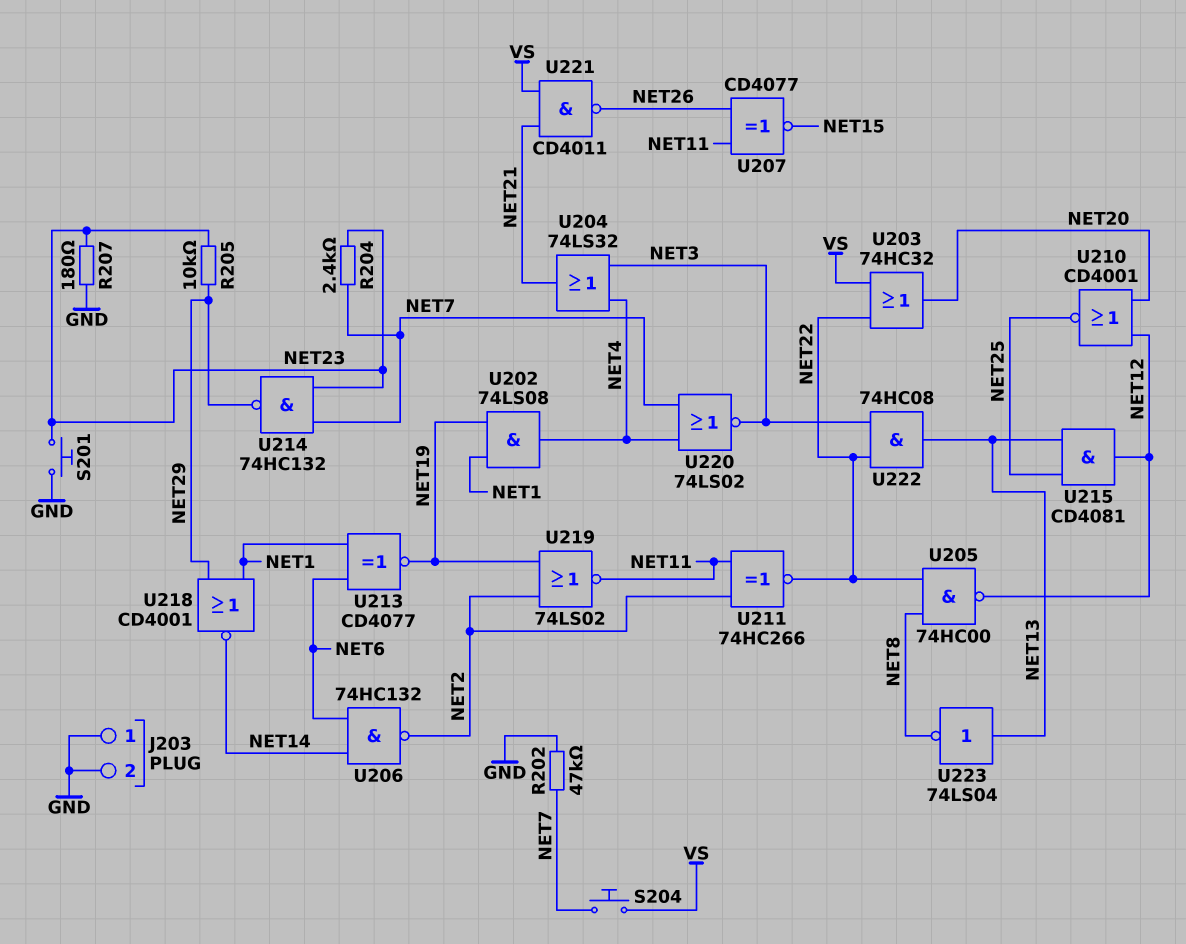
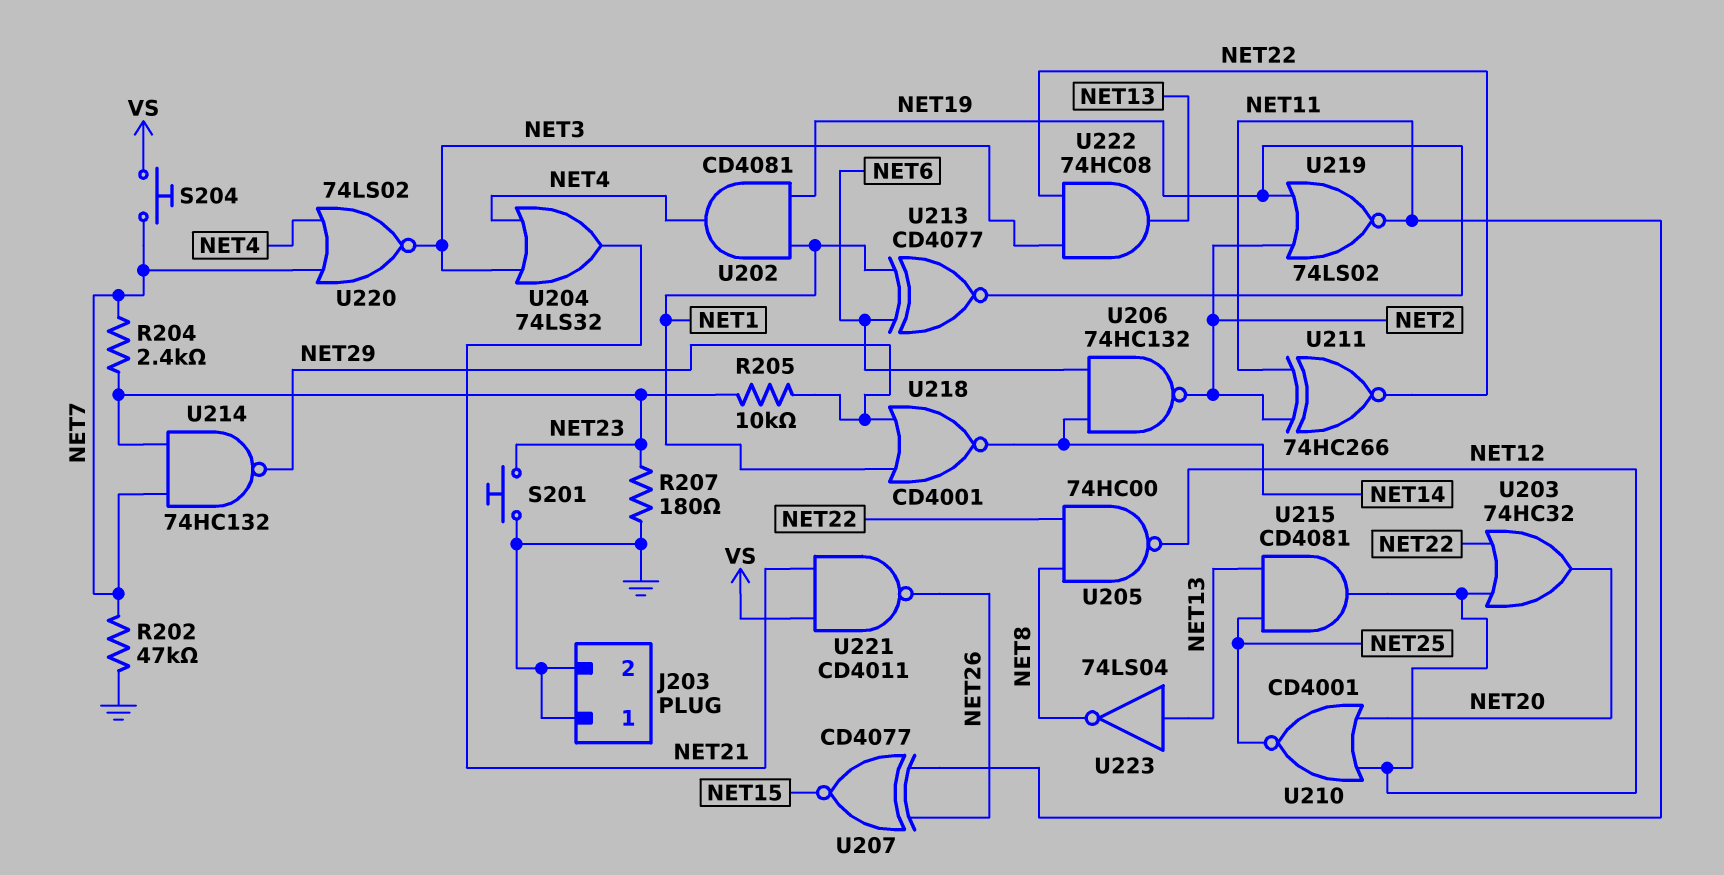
U202: AND 74LS08 (in NET1, in NET19, out NET4) -> AND CD4081 (in NET1, in NET19, out NET4)
U203: OR 74HC32 (in NET22, in VS, out NET20) -> OR 74HC32 (in NET12, in NET22, out NET20)

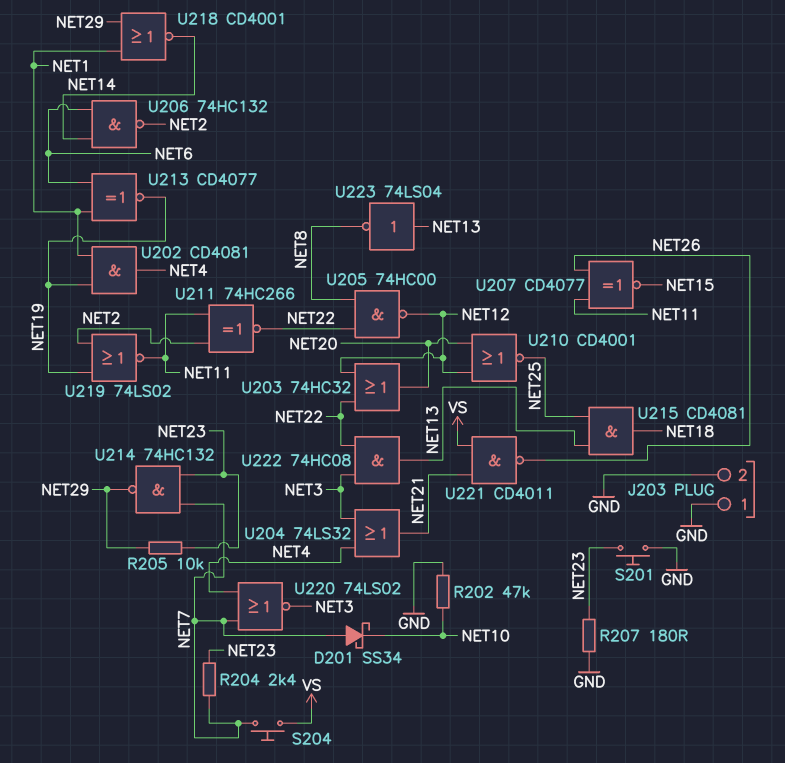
D201: none -> schottky SS34 (A NET7, K NET10)
R202: 47k (GND, NET7) -> 47k (GND, NET10)
U215: AND CD4081 (in NET13, in NET25, out NET12) -> AND CD4081 (in NET13, in NET25, out NET18)

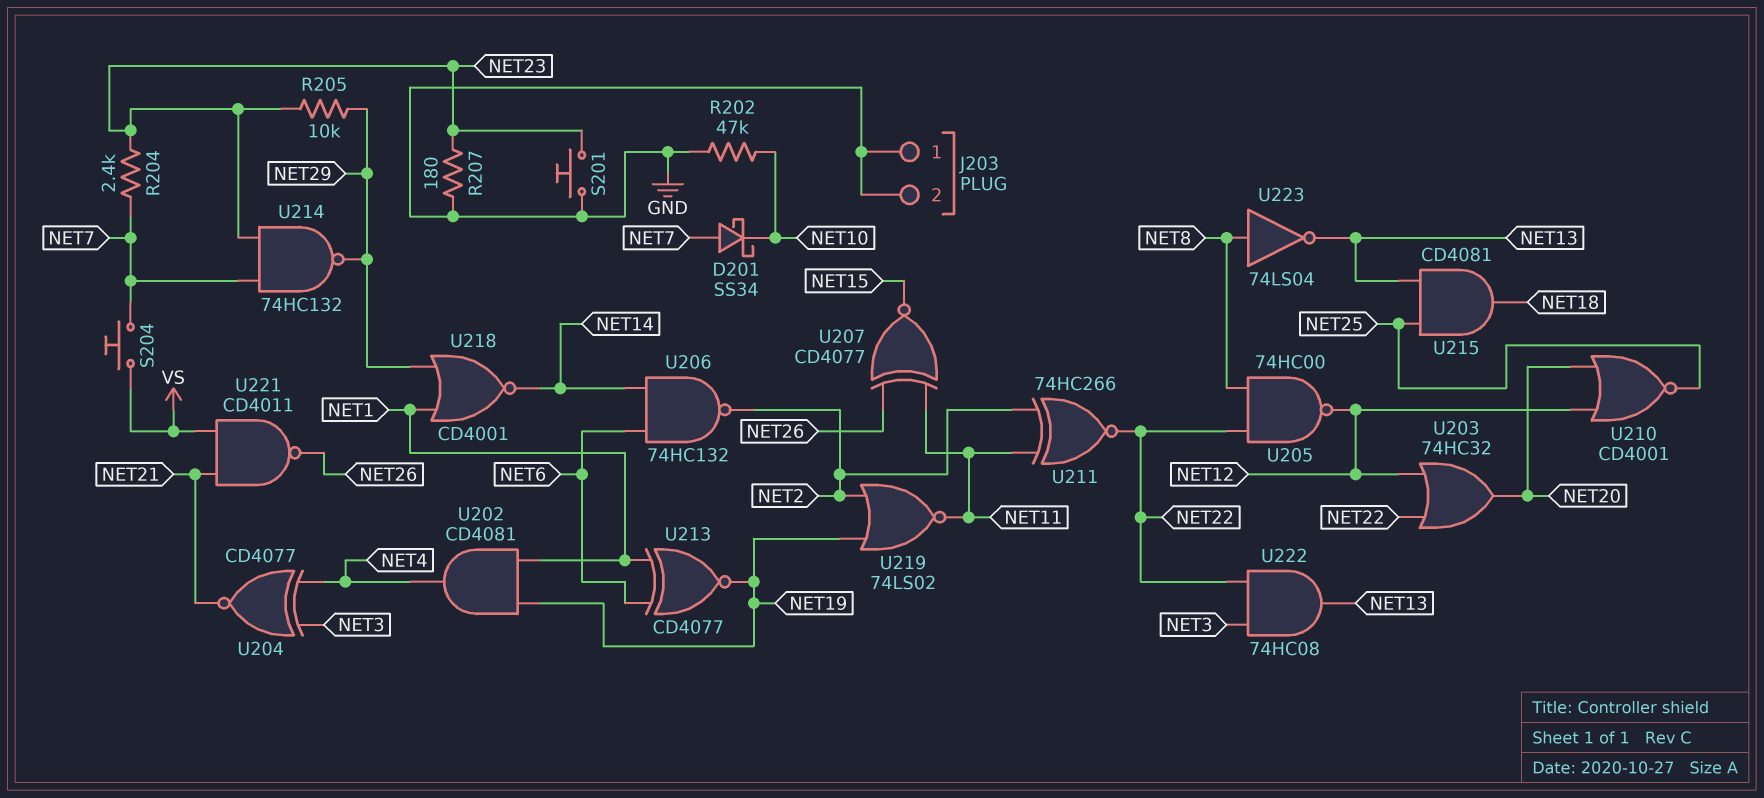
U204: OR 74LS32 (in NET3, in NET4, out NET21) -> XNOR CD4077 (in NET3, in NET4, out NET21)
U220: NOR 74LS02 (in NET4, in NET7, out NET3) -> none
U223: NOT 74LS04 (in NET13, out NET8) -> NOT 74LS04 (in NET8, out NET13)

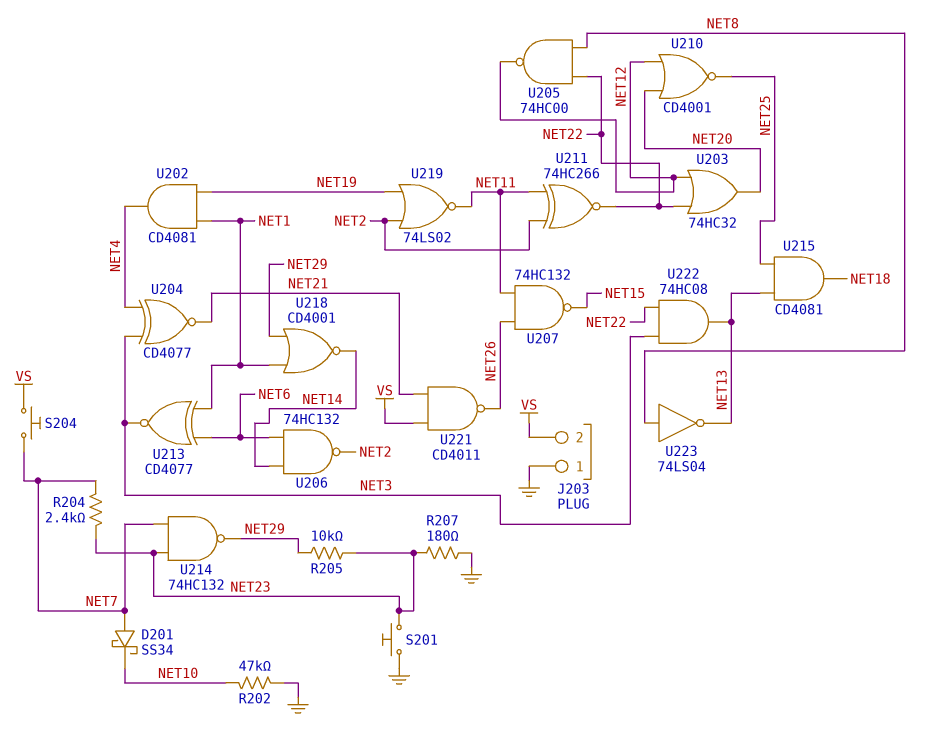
J203 pin 2: GND -> VS
U207: XNOR CD4077 (in NET11, in NET26, out NET15) -> NAND 74HC132 (in NET11, in NET26, out NET15)
U213: XNOR CD4077 (in NET1, in NET6, out NET19) -> XNOR CD4077 (in NET1, in NET6, out NET3)

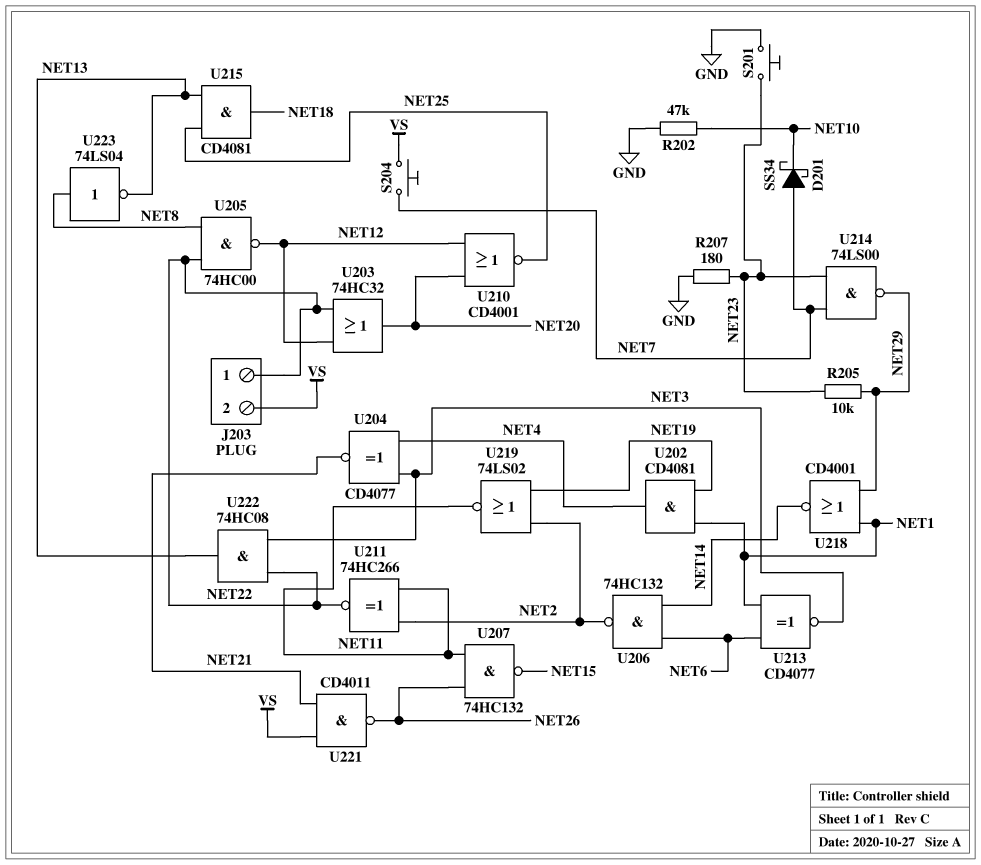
J203 pin 1: GND -> NET22
R204: 2.4k (NET7, NET23) -> none
U214: NAND 74HC132 (in NET7, in NET23, out NET29) -> NAND 74LS00 (in NET7, in NET23, out NET29)

